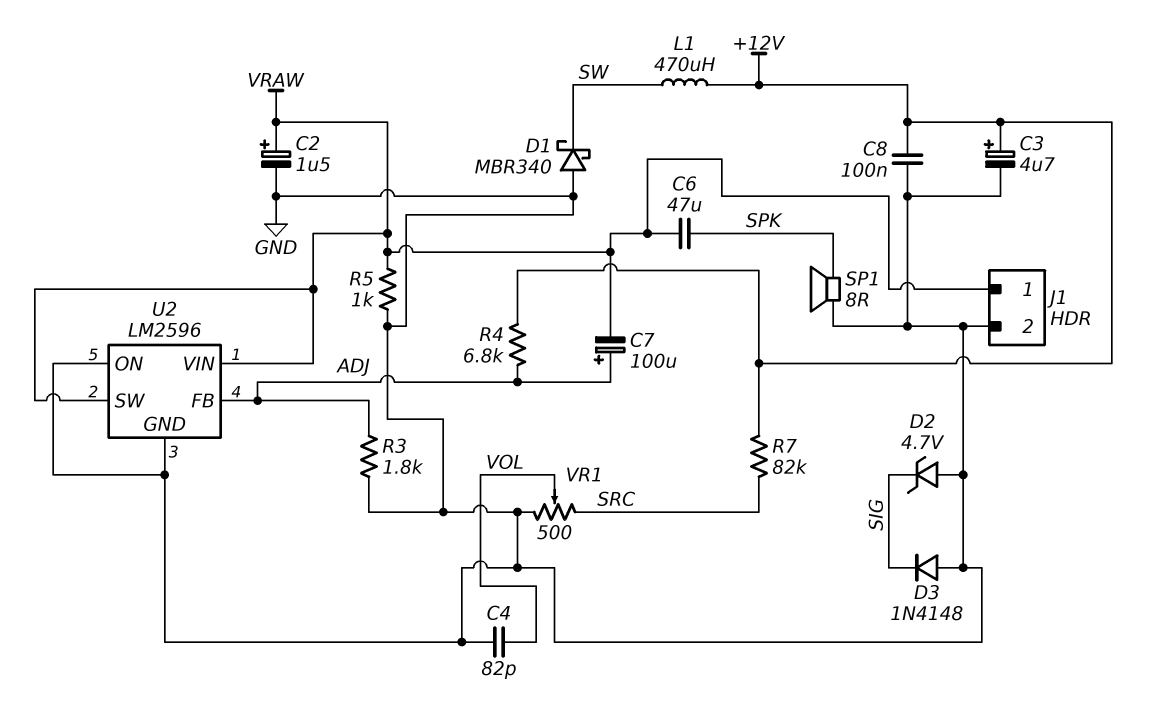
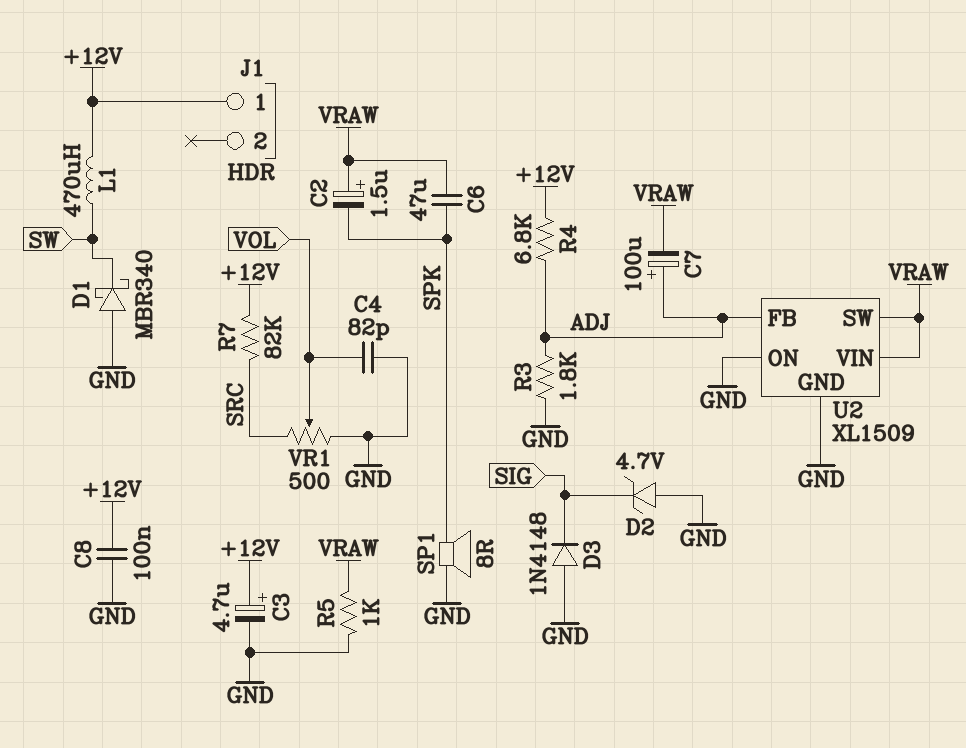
C2: 1.5uF (plus VRAW, minus GND) -> 1.5uF (plus VRAW, minus SPK)
J1 pin 1: VRAW -> +12V
J1 pin 2: GND -> none
U2: LM2596 -> XL1509

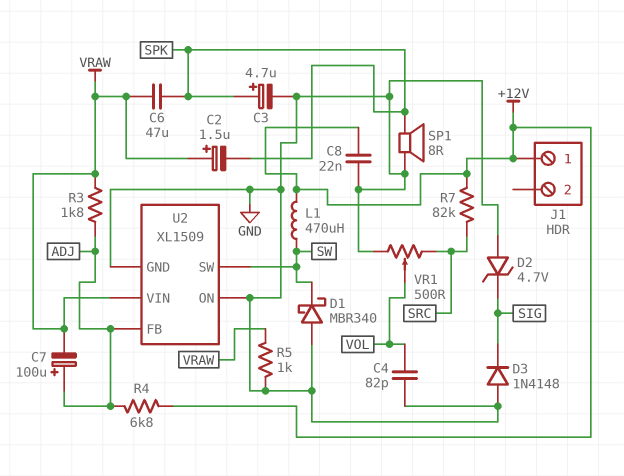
C3: 4.7uF (plus +12V, minus GND) -> 4.7uF (plus SPK, minus GND)
C8: 100nF (+12V, GND) -> 22nF (+12V, GND)
R3: 1.8k (ADJ, GND) -> 1.8k (ADJ, VRAW)
U2 pin SW: VRAW -> SW

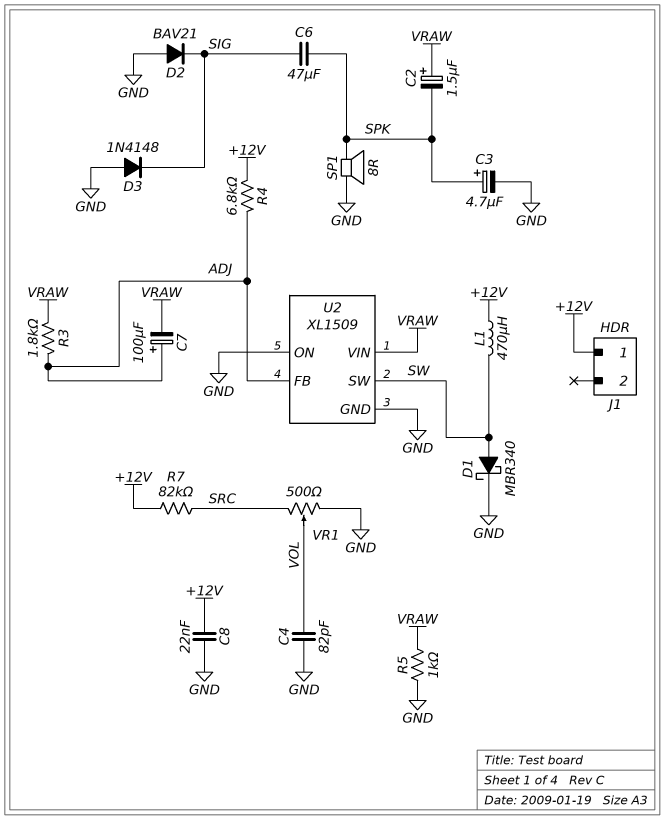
C6: 47uF (SPK, VRAW) -> 47uF (SIG, SPK)
D1: schottky MBR340 (A GND, K SW) -> schottky MBR340 (A SW, K GND)
D2: zener 4.7V (A GND, K SIG) -> diode BAV21 (A GND, K SIG)

